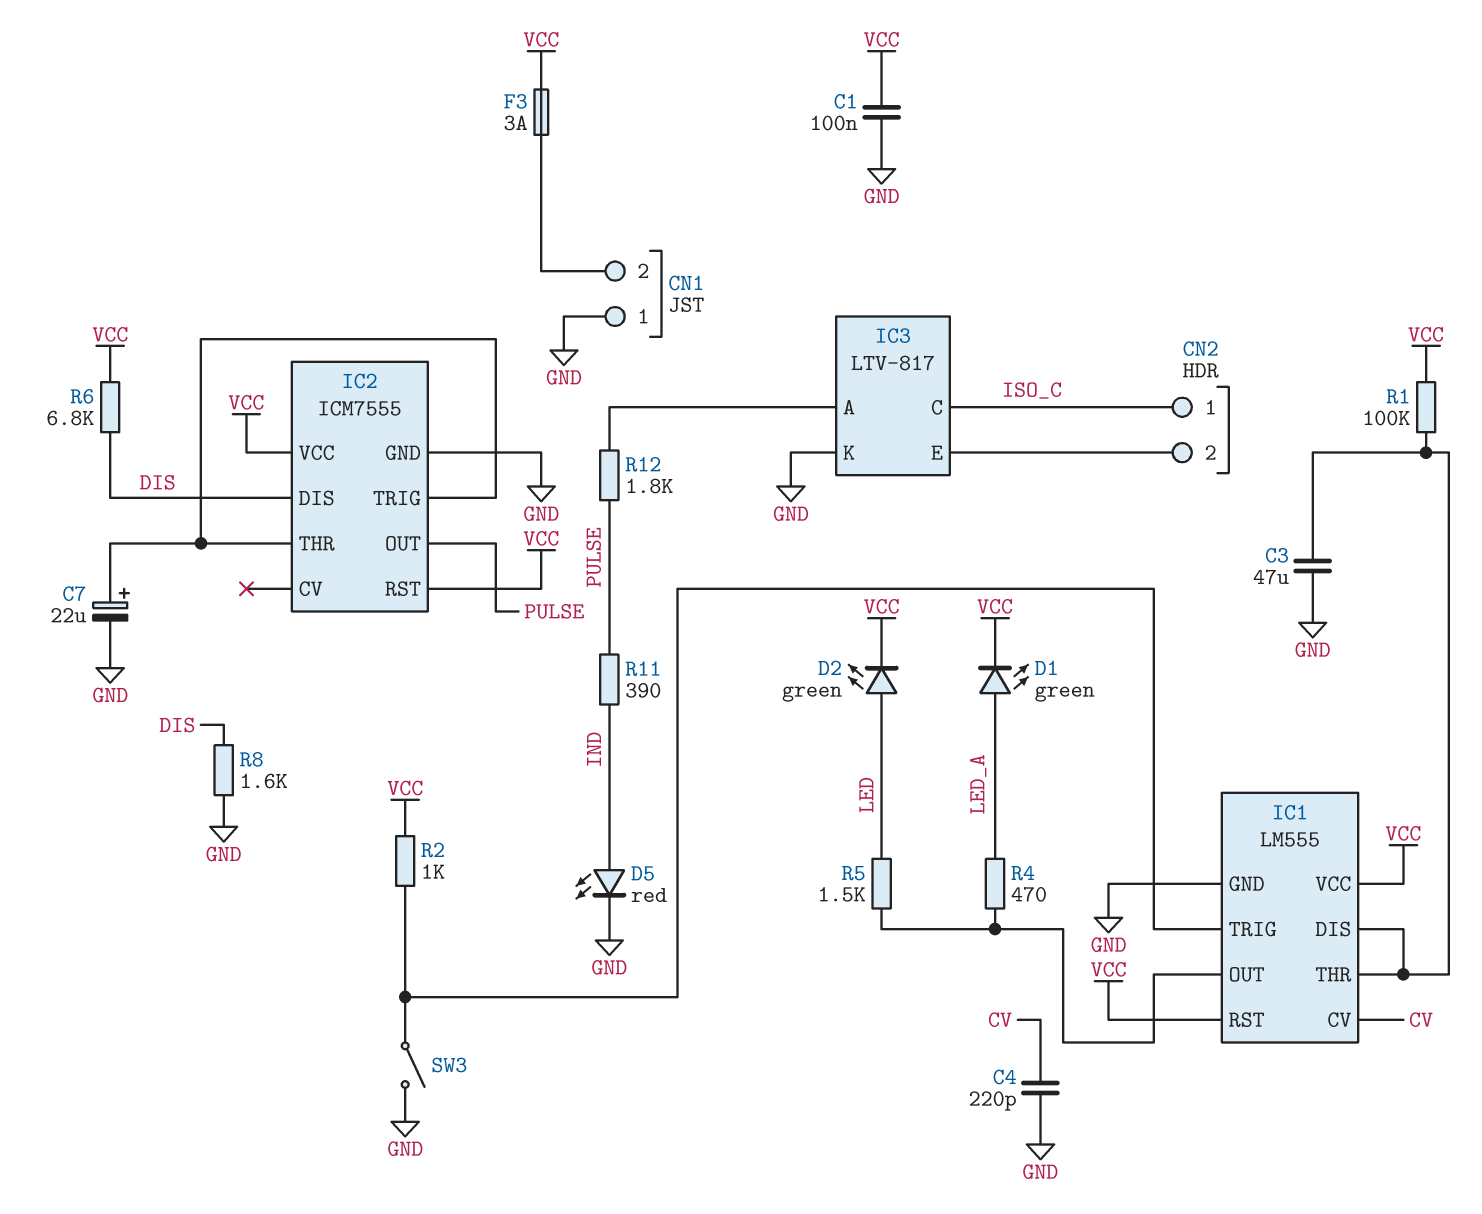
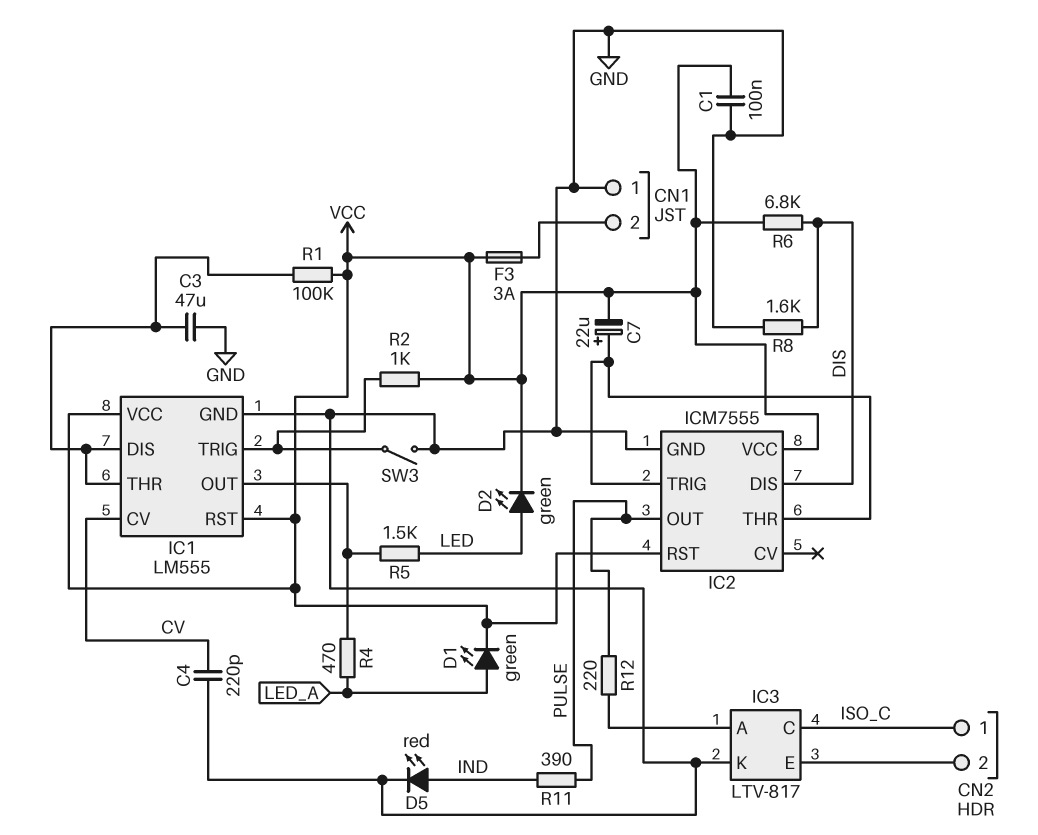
C7: 22uF (plus IC2/THR, minus GND) -> 22uF (plus IC2/THR, minus VCC)
R12: 1.8k (IC3/A, PULSE) -> 220 (IC3/A, PULSE)

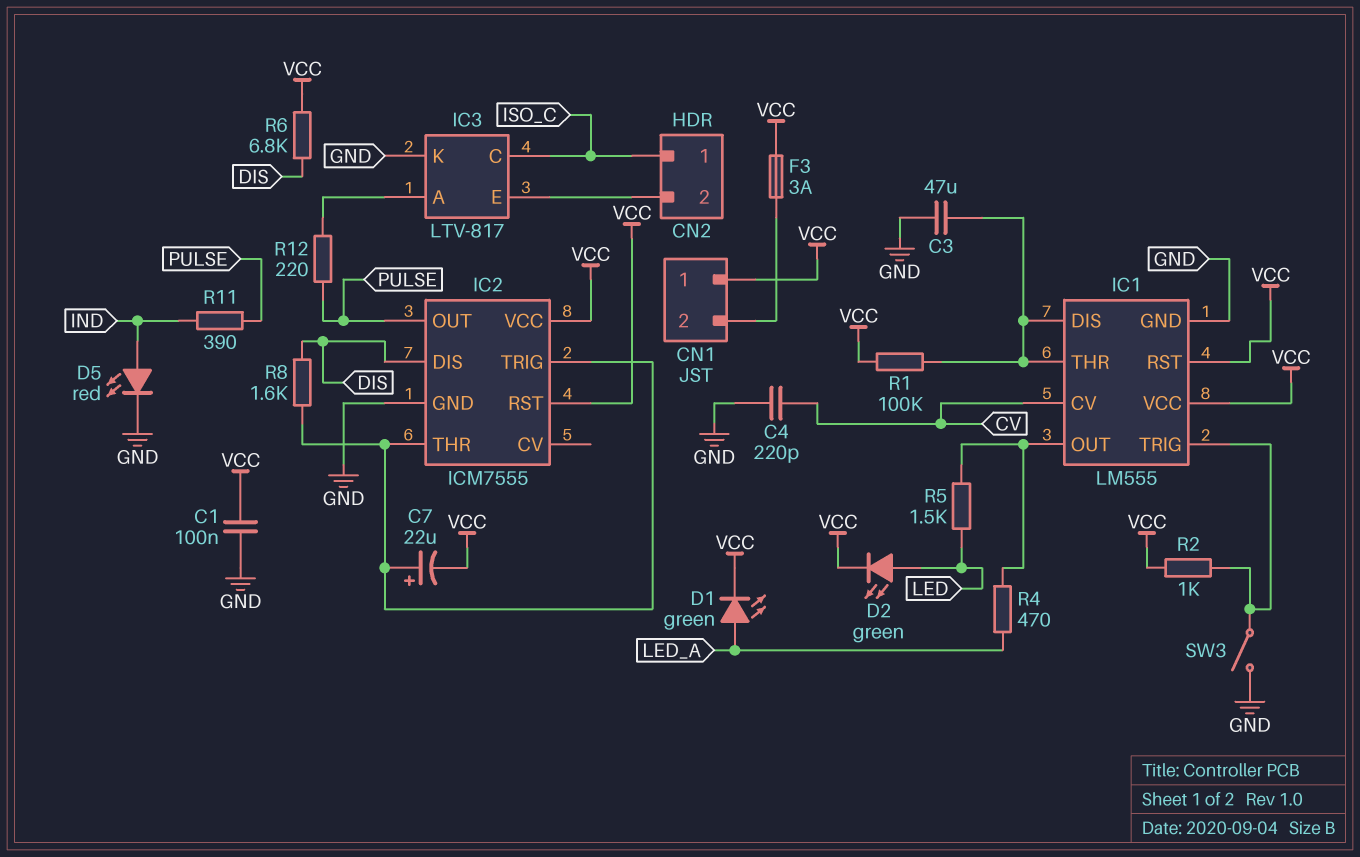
CN1 pin 1: GND -> VCC
R8: 1.6k (DIS, GND) -> 1.6k (DIS, IC2/THR)

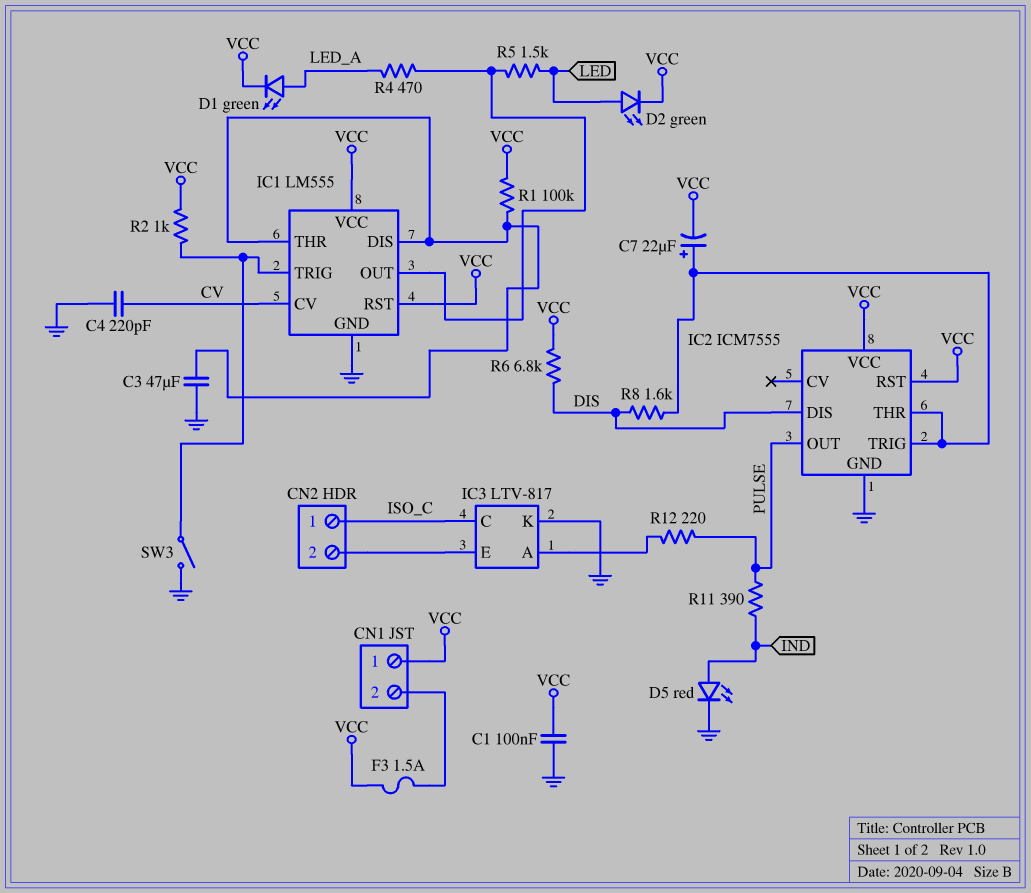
F3: 3A (CN1/2, VCC) -> 1.5A (CN1/2, VCC)

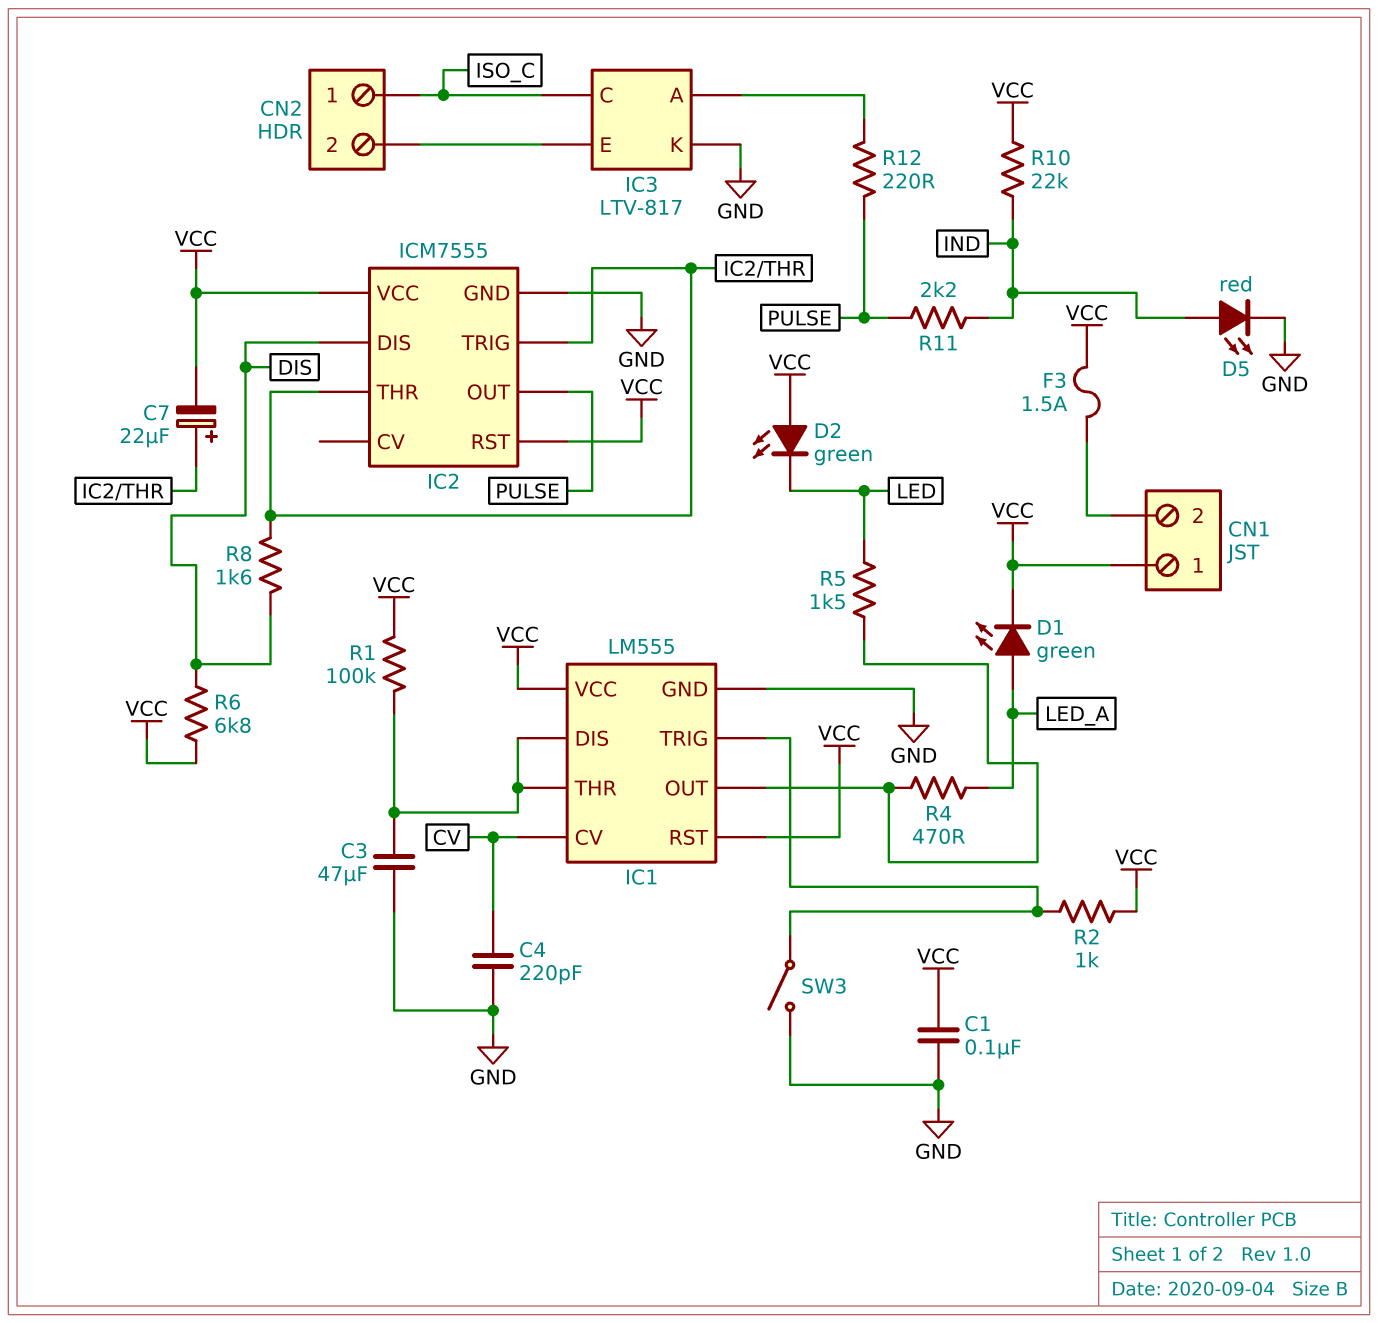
D2: LED green (A LED, K VCC) -> LED green (A VCC, K LED)
R10: none -> 22k (IND, VCC)
R11: 390 (IND, PULSE) -> 2.2k (IND, PULSE)

